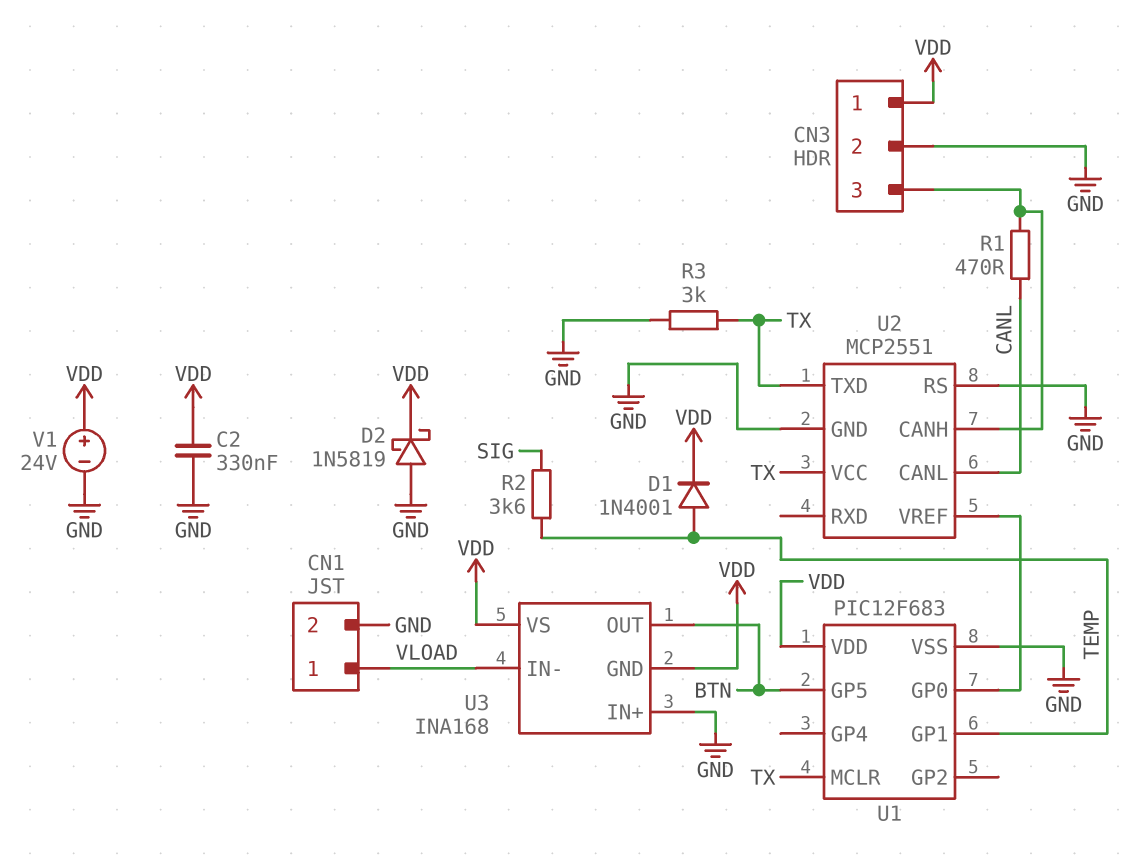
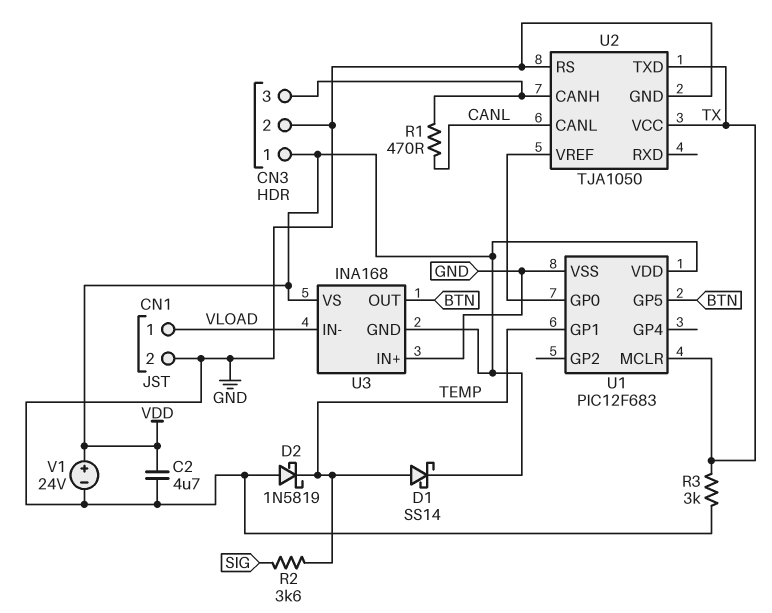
C2: 330nF (GND, VDD) -> 4.7uF (GND, VDD)
D1: diode 1N4001 (A TEMP, K VDD) -> schottky SS14 (A TEMP, K VDD)
D2: schottky 1N5819 (A GND, K VDD) -> schottky 1N5819 (A GND, K TEMP)
U2: MCP2551 -> TJA1050

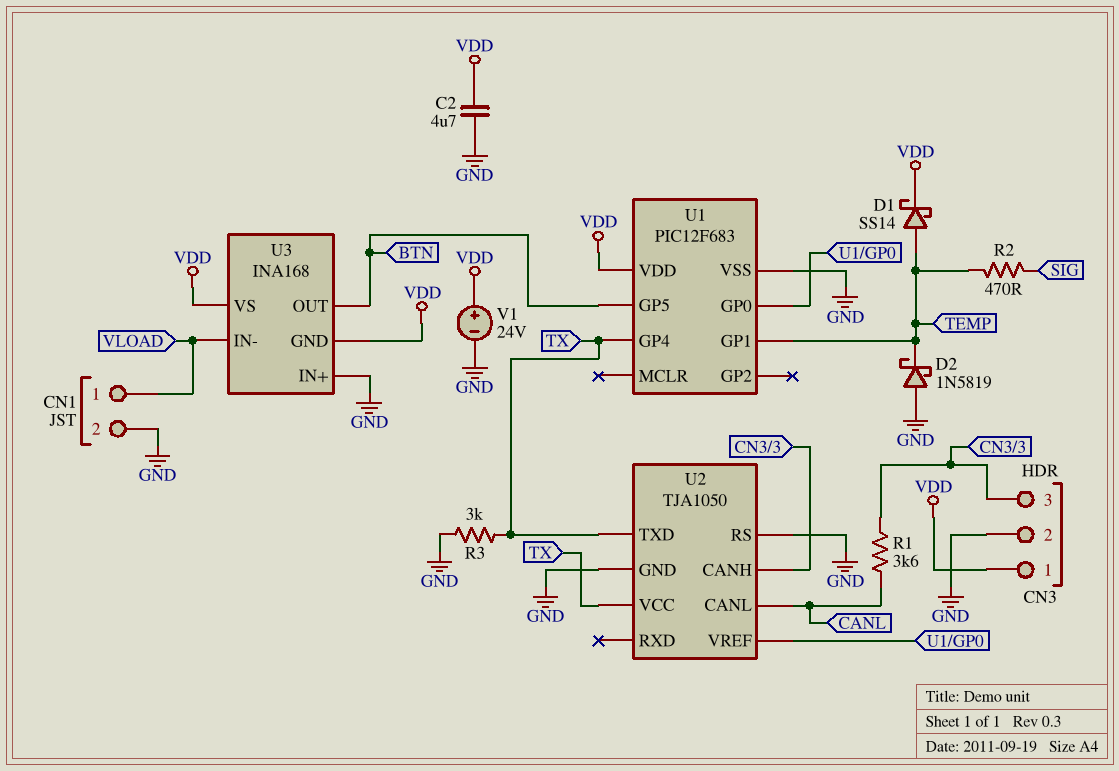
R1: 470 (CANL, CN3/3) -> 3.6k (CANL, CN3/3)
R2: 3.6k (SIG, TEMP) -> 470 (SIG, TEMP)
U1 pin GP4: none -> TX
U1 pin MCLR: TX -> none

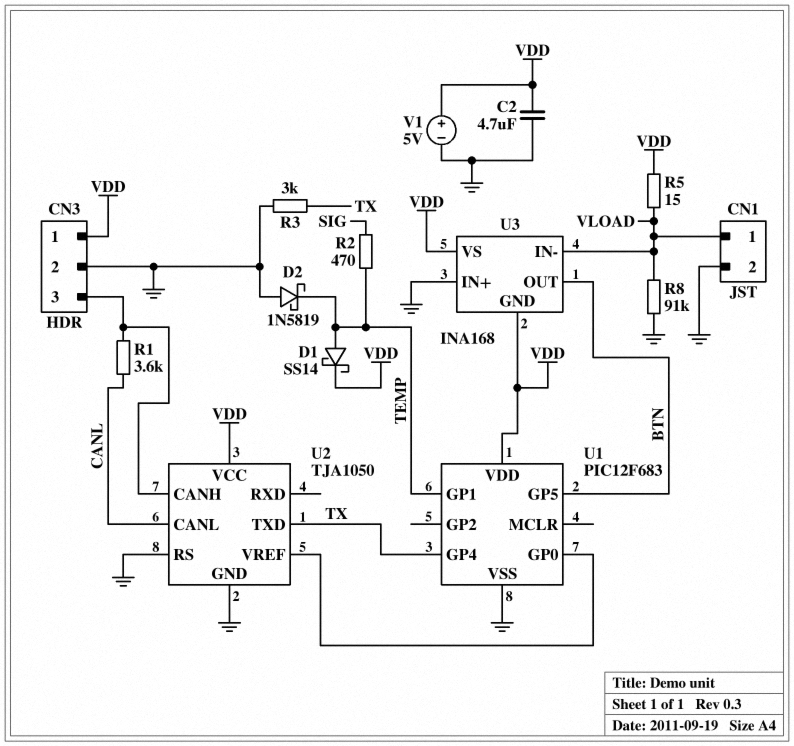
R5: none -> 15 (VDD, VLOAD)
R8: none -> 91k (GND, VLOAD)
U2 pin VCC: TX -> VDD
V1: 24V (plus VDD, minus GND) -> 5V (plus VDD, minus GND)

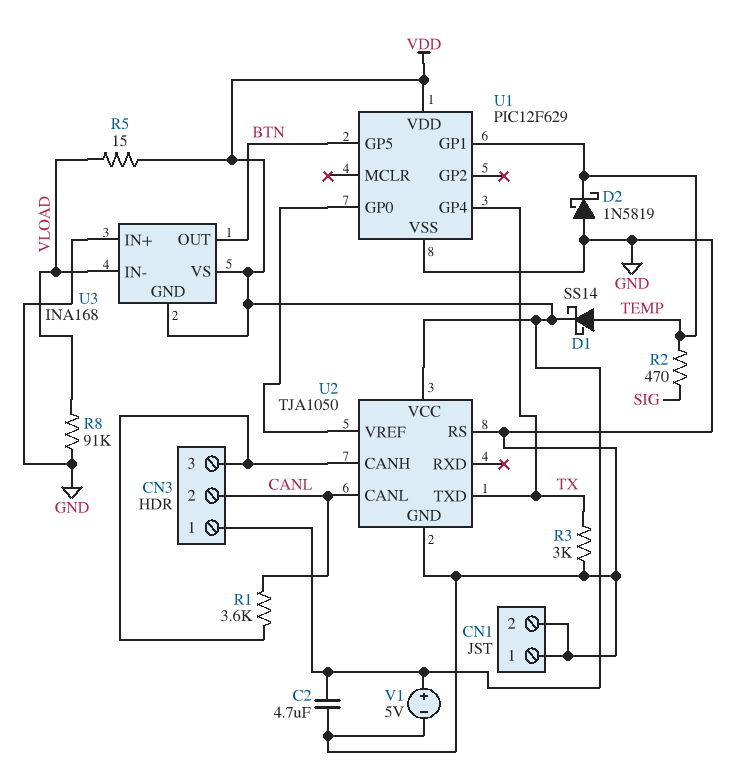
CN1 pin 1: VLOAD -> GND
CN3 pin 2: GND -> CANL
U1: PIC12F683 -> PIC12F629

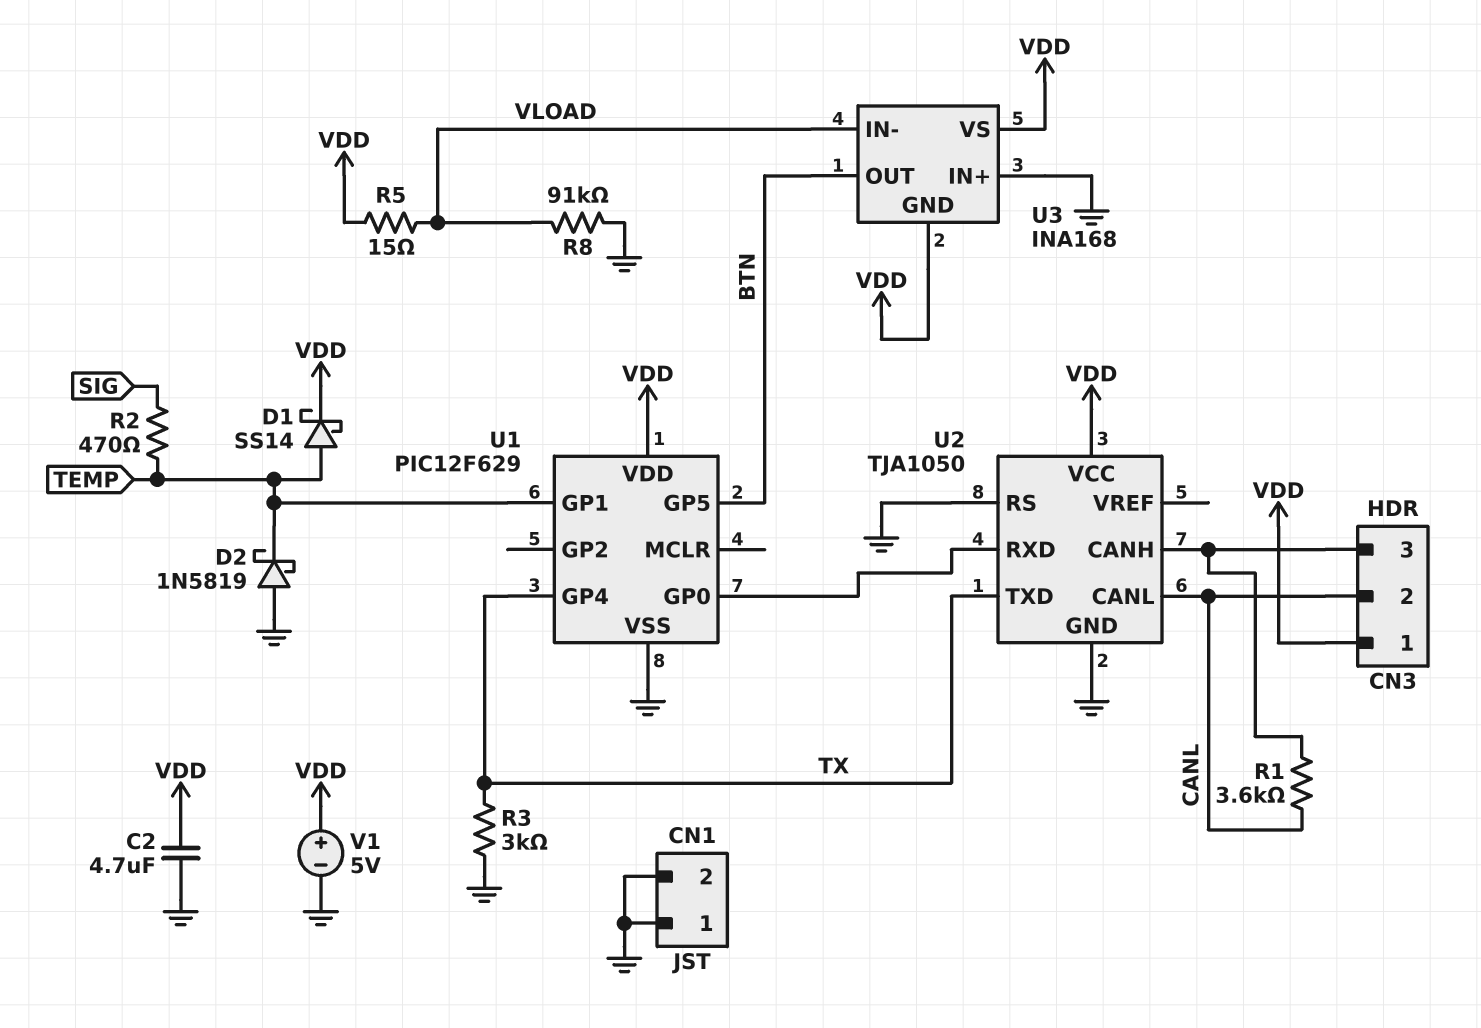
U2 pin RXD: none -> U1/GP0
U2 pin VREF: U1/GP0 -> none

